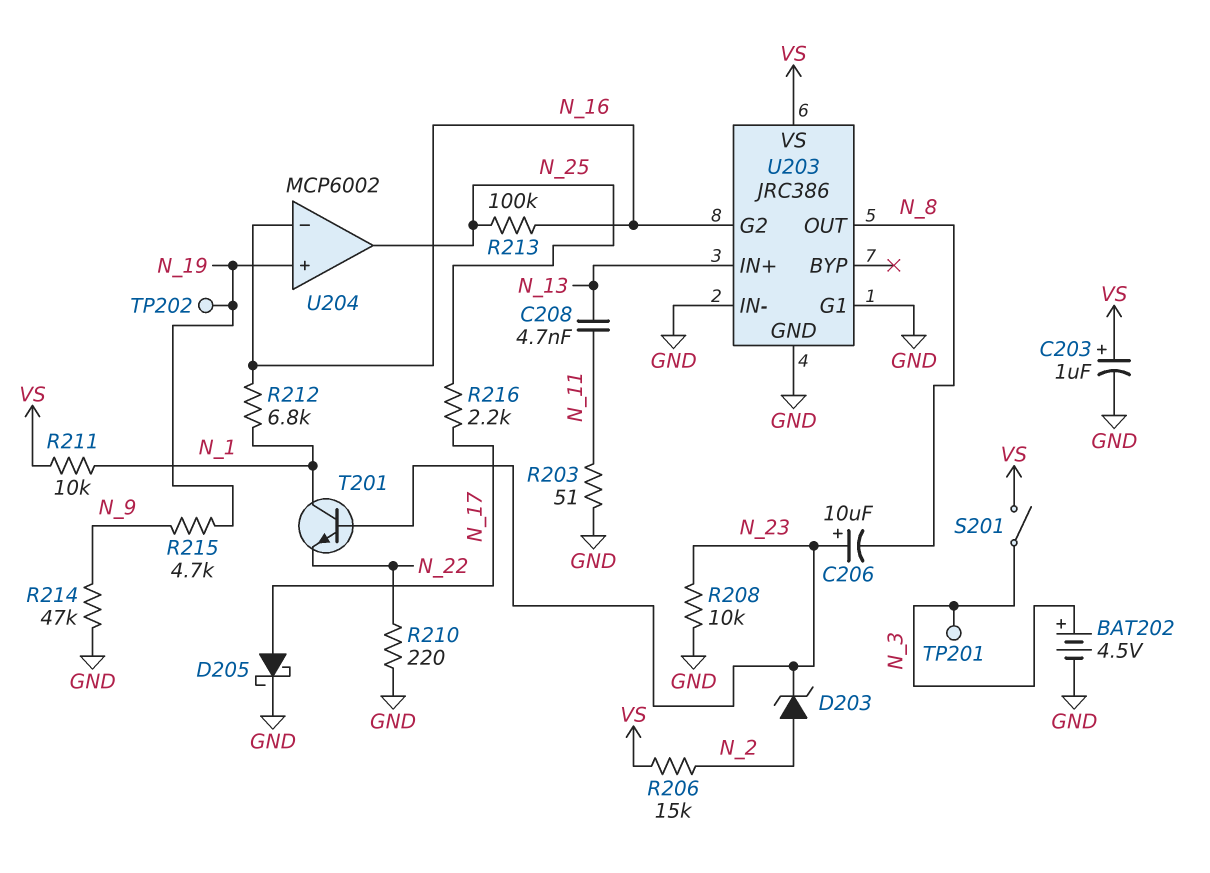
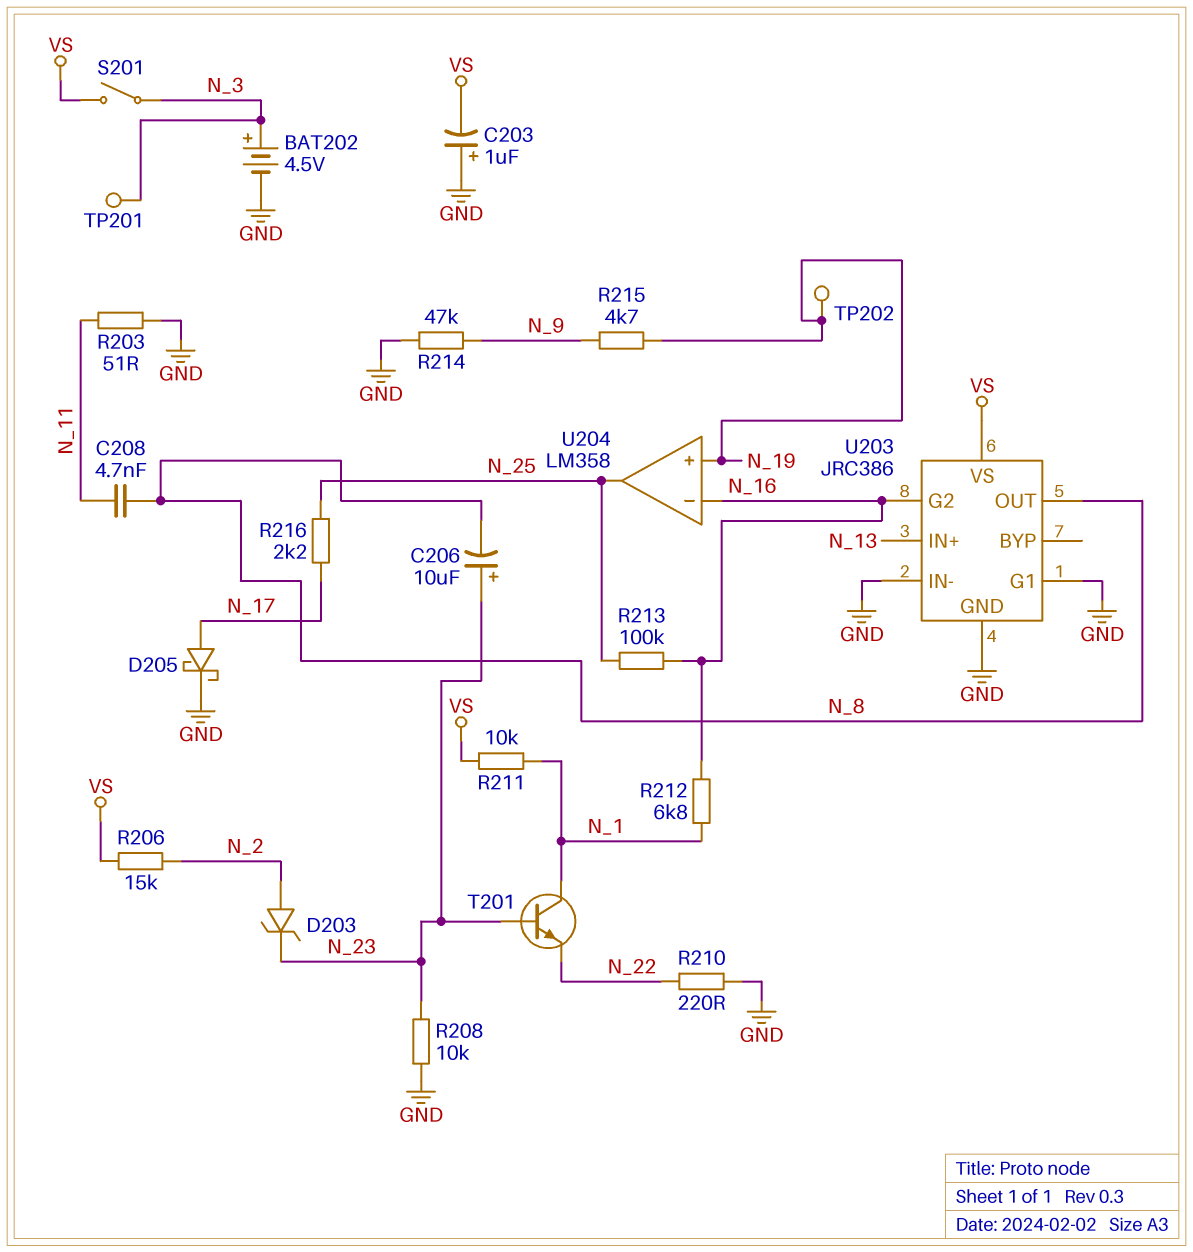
C203: 1uF (plus VS, minus GND) -> 1uF (plus GND, minus VS)
C208: 4.7nF (N_11, N_13) -> 4.7nF (N_8, N_11)
U204: MCP6002 -> LM358

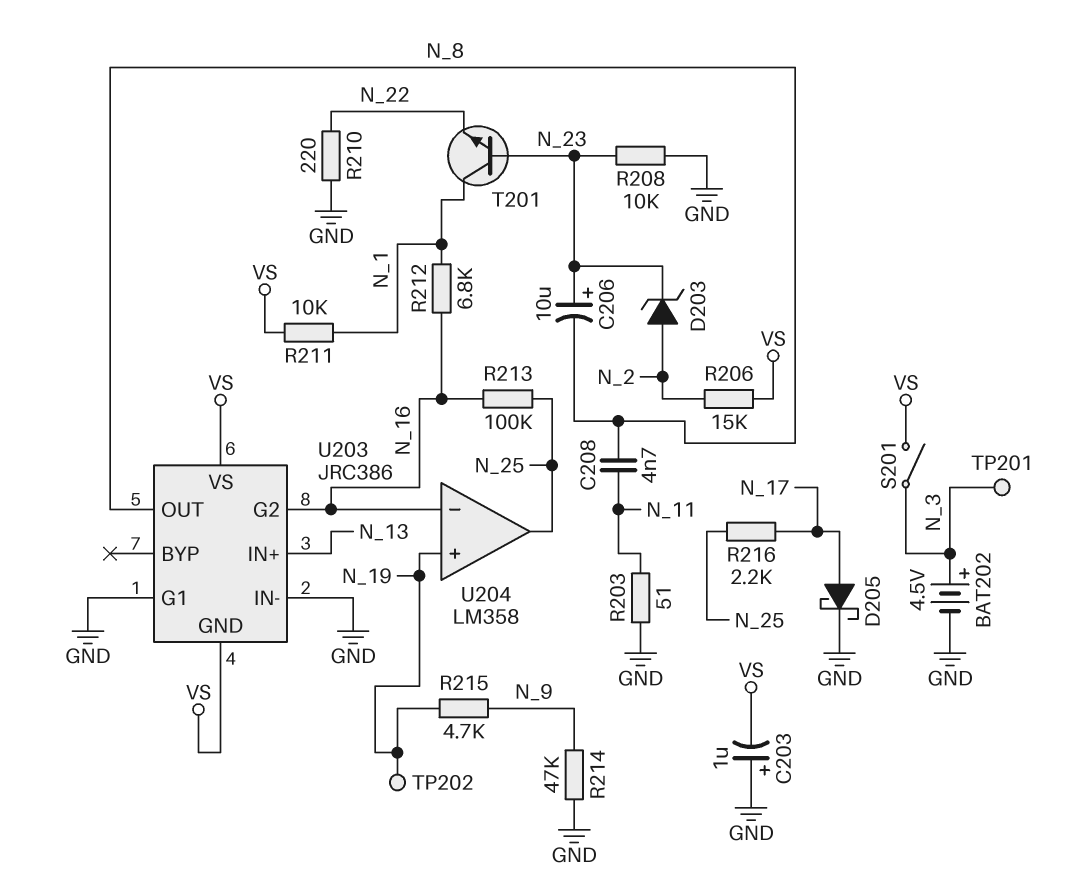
U203 pin GND: GND -> VS

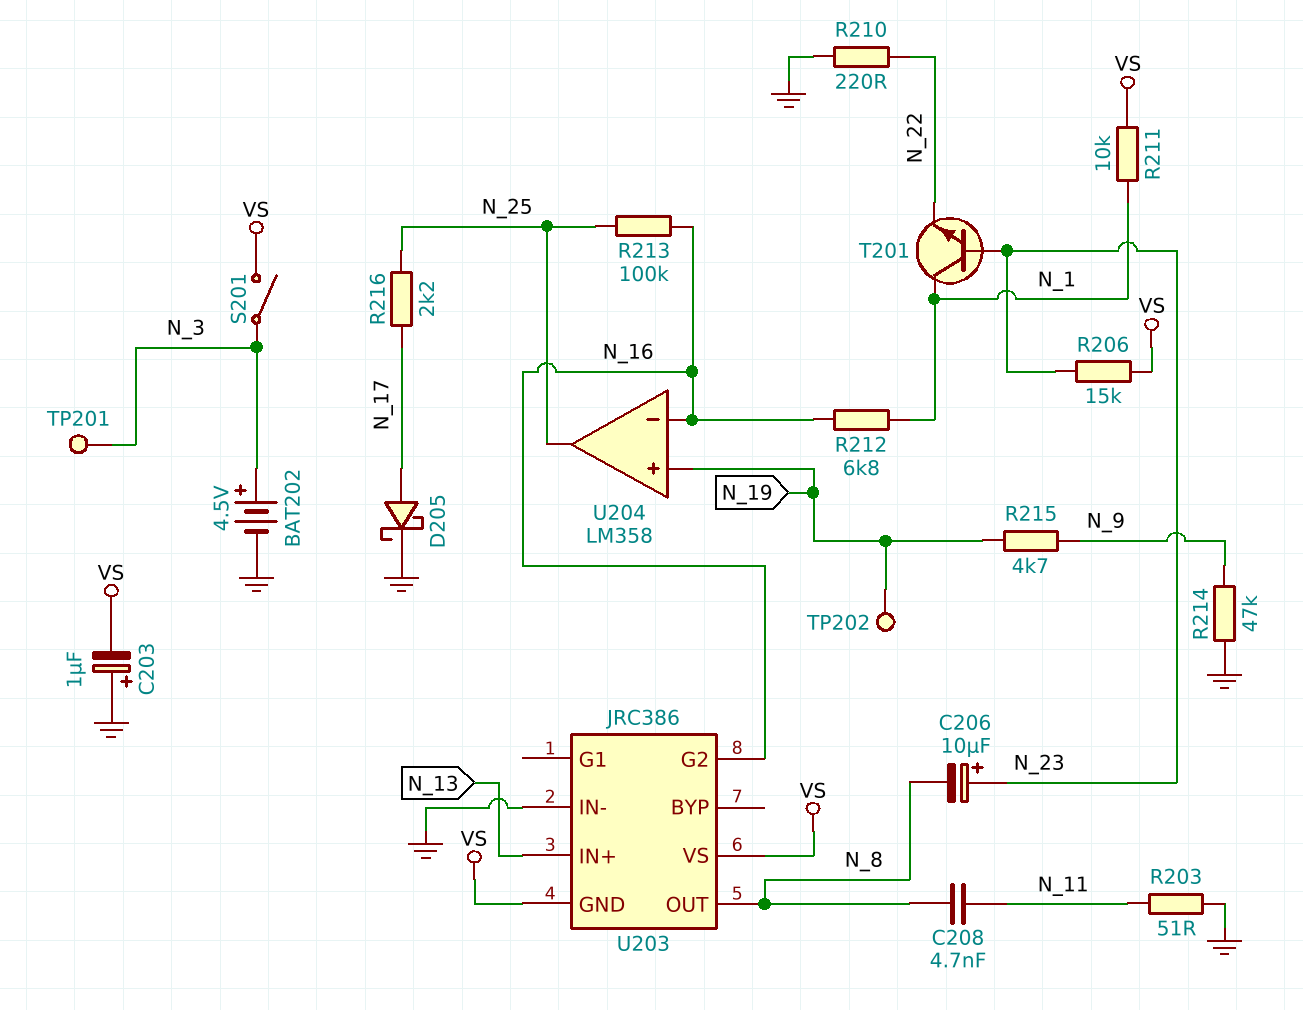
D203: zener (A N_2, K N_23) -> none
R206: 15k (N_2, VS) -> 15k (N_23, VS)
R208: 10k (GND, N_23) -> none
U203 pin G1: GND -> none

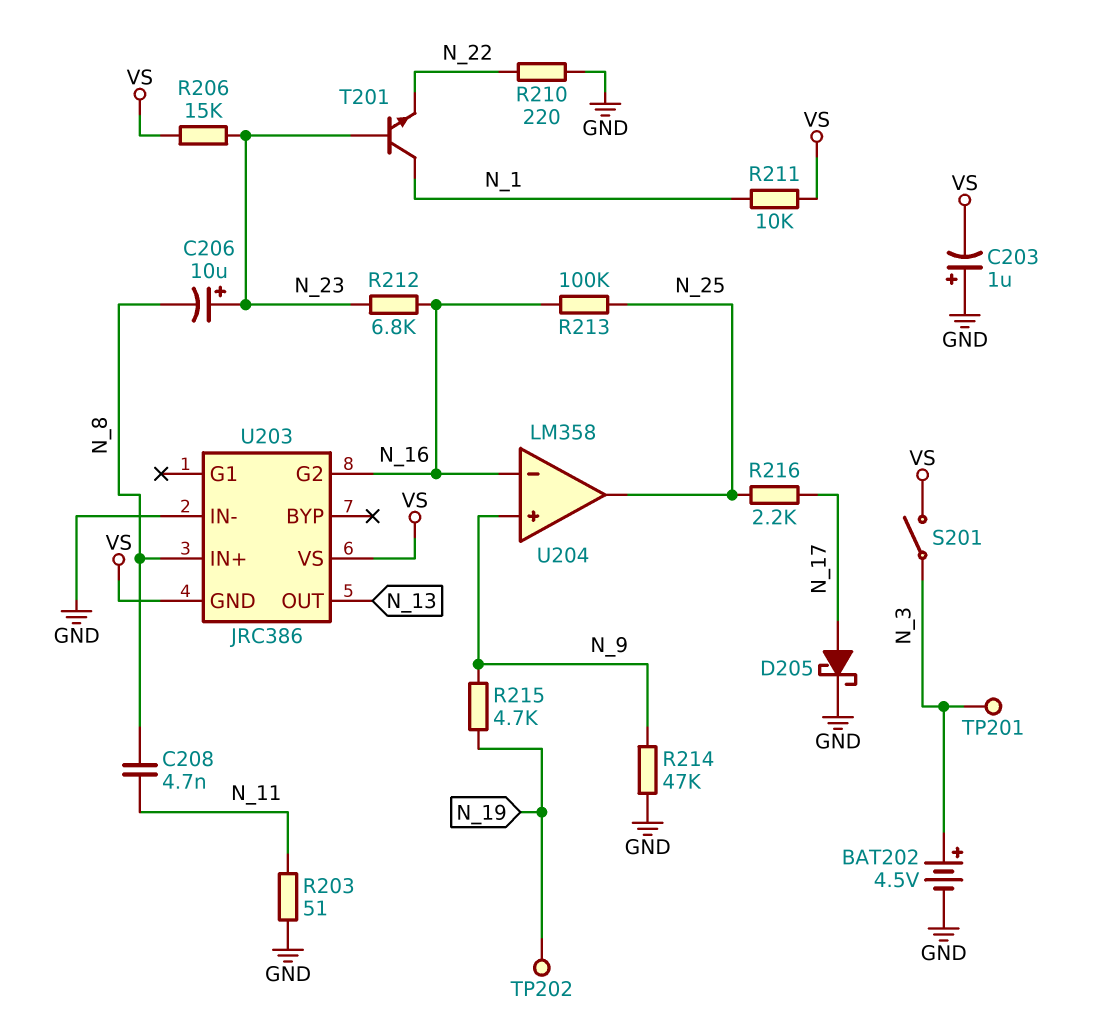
R212: 6.8k (N_1, N_16) -> 6.8k (N_16, N_23)
U203 pin IN+: N_13 -> N_8
U203 pin OUT: N_8 -> N_13
U204 pin in+: N_19 -> N_9

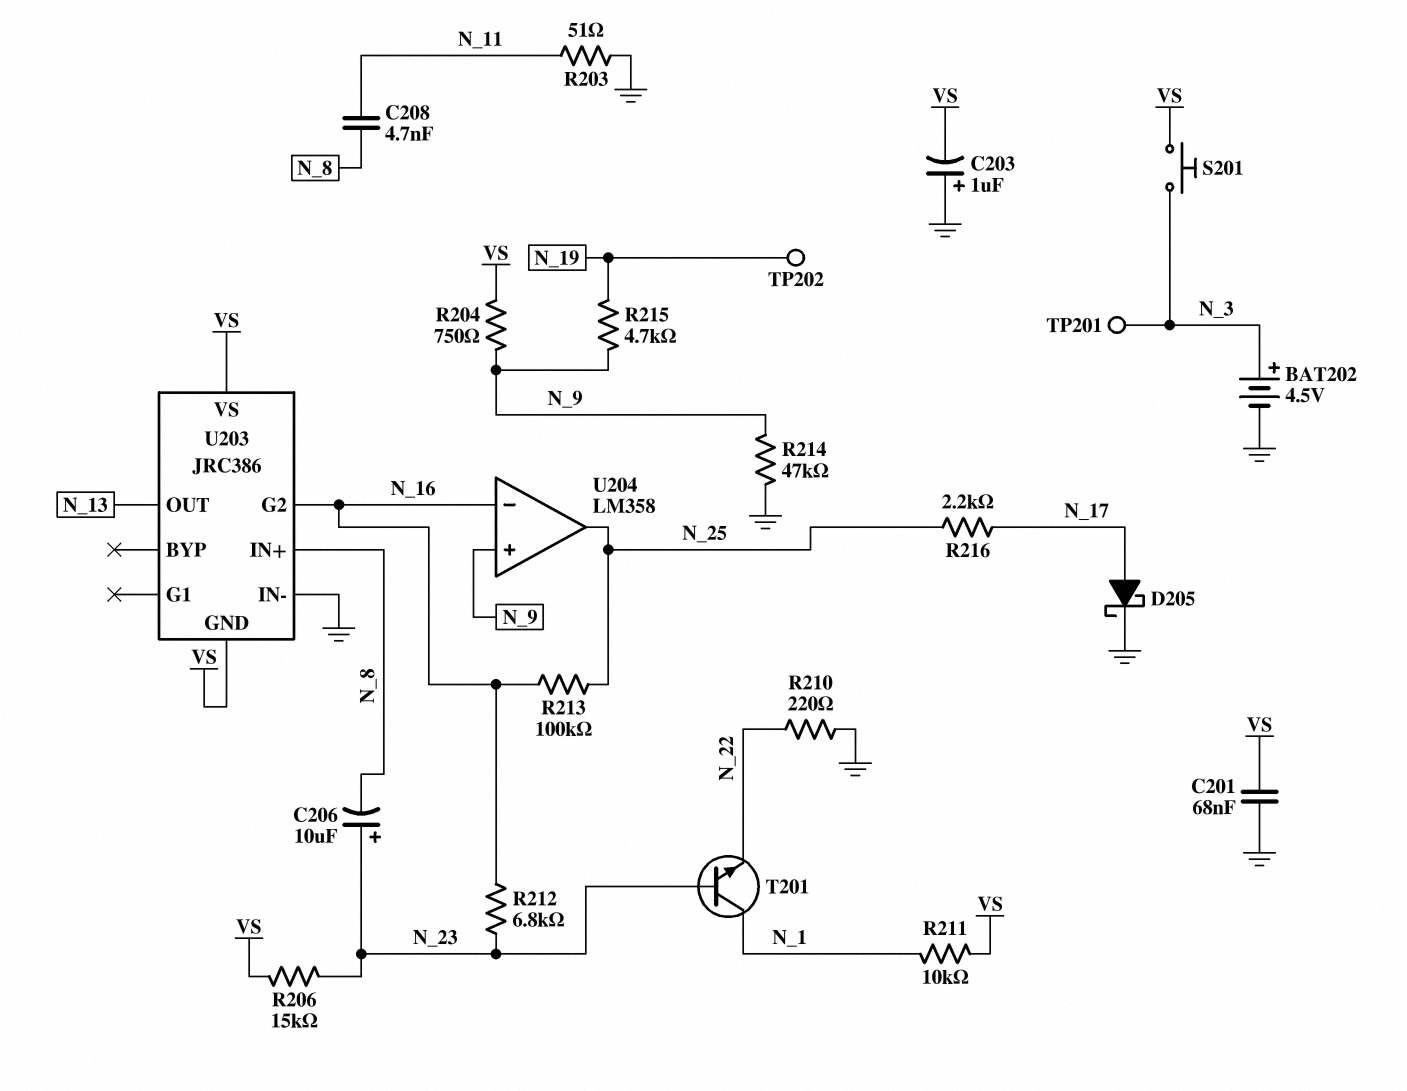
C201: none -> 68nF (GND, VS)
R204: none -> 750 (N_9, VS)
S201: switch (N_3, VS) -> button (N_3, VS)

